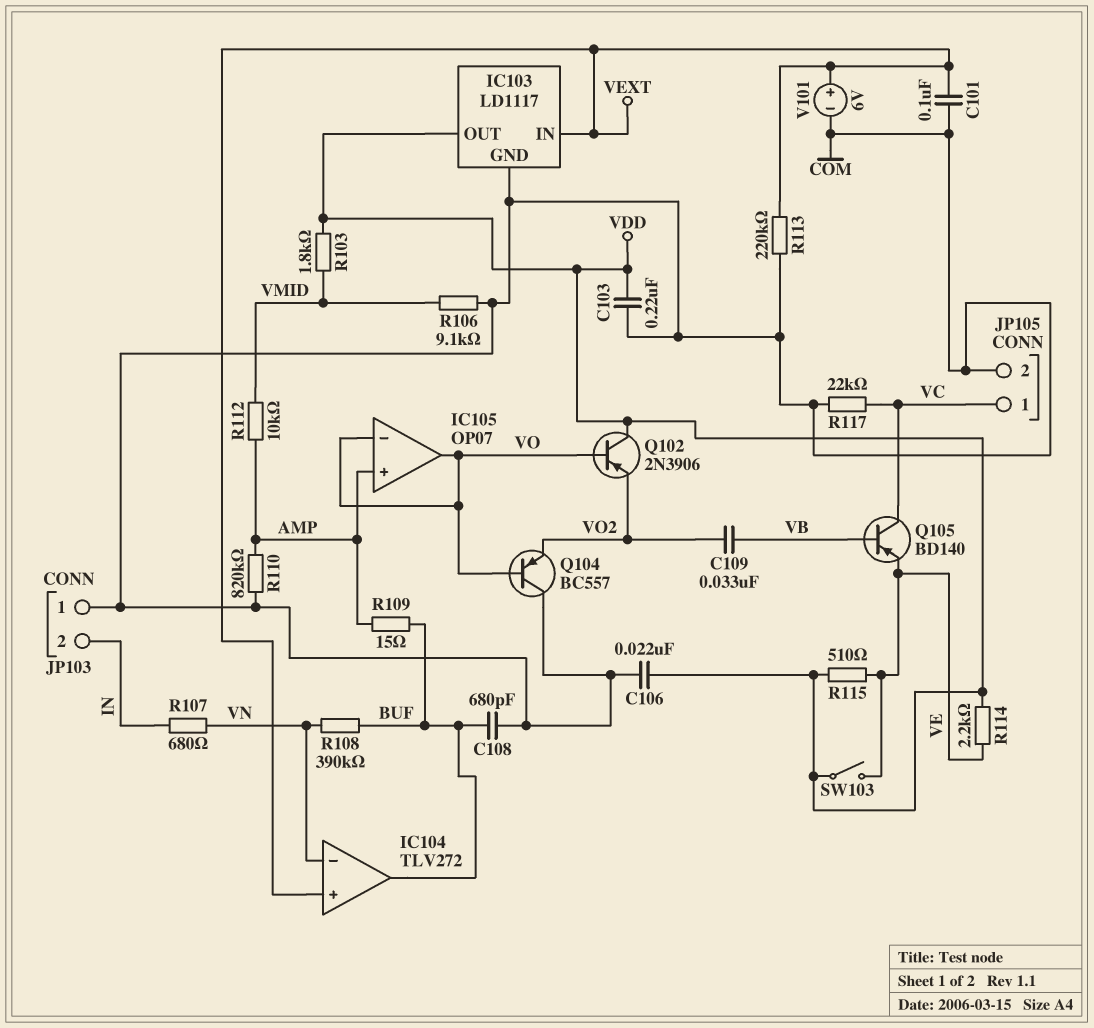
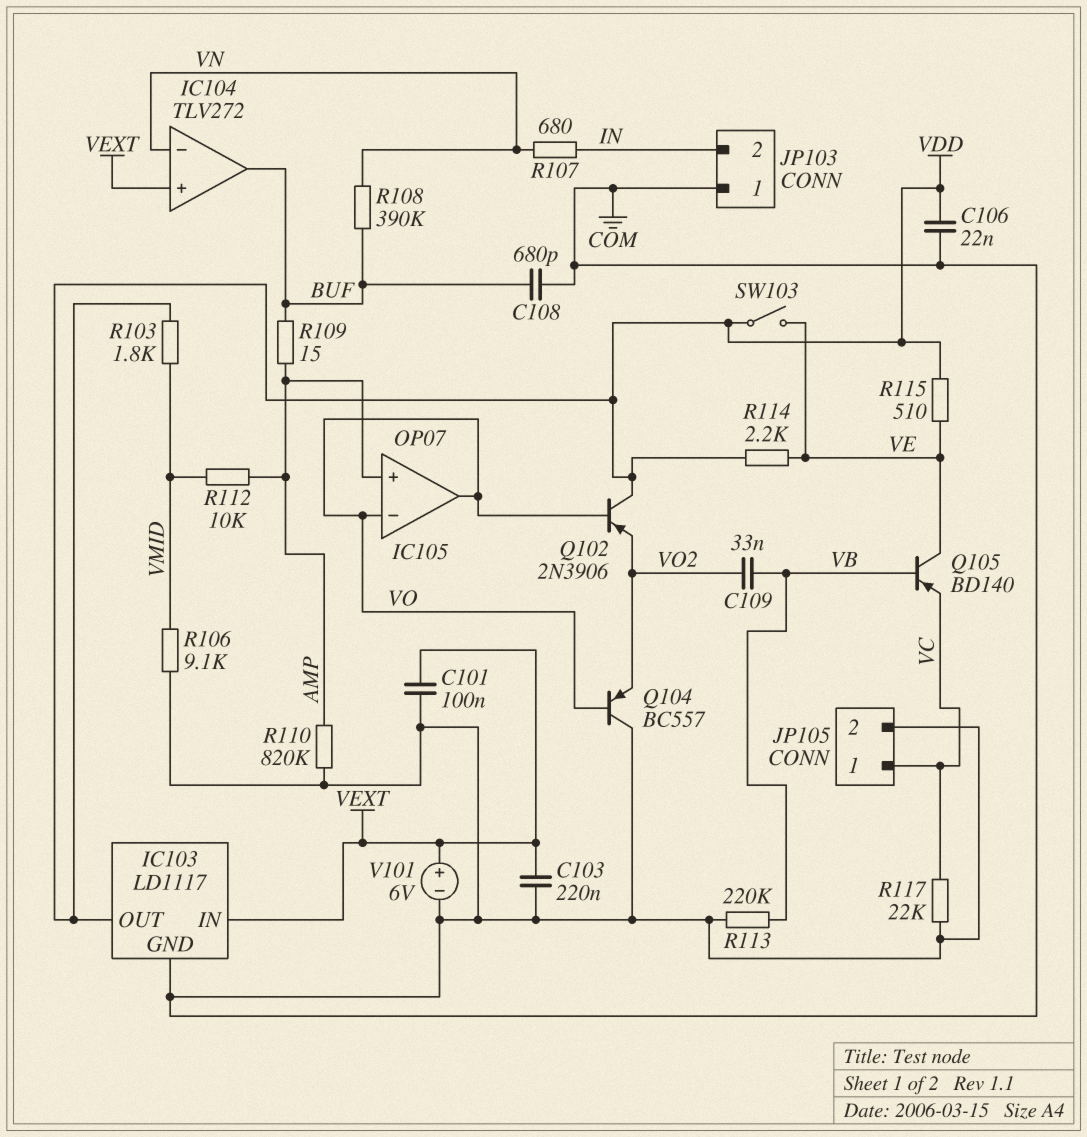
C103: 220nF (COM, VDD) -> 220nF (COM, VEXT)
Q105: PNP BD140 (B VB, C VC, E VE) -> PNP BD140 (B VB, C VE, E VC)
R113: 220k (COM, VEXT) -> 220k (COM, VB)

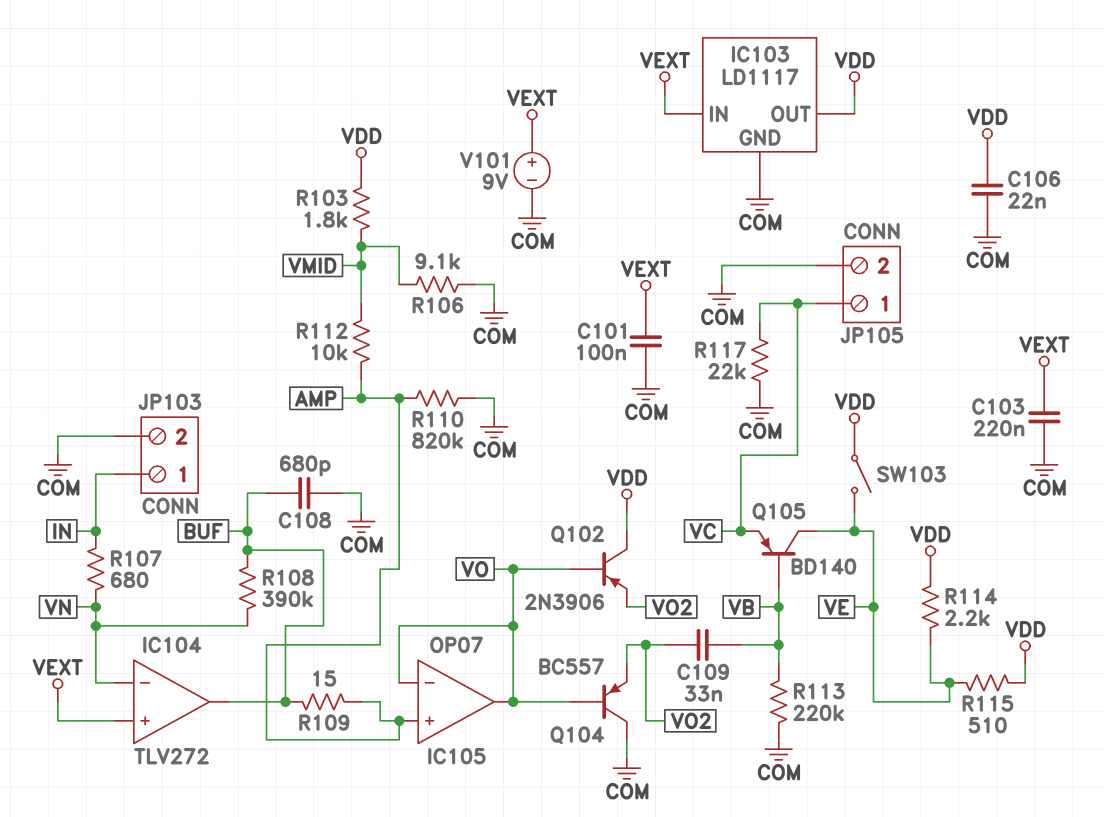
JP103 pin 1: COM -> IN
JP103 pin 2: IN -> COM
V101: 6V (plus VEXT, minus COM) -> 9V (plus VEXT, minus COM)

